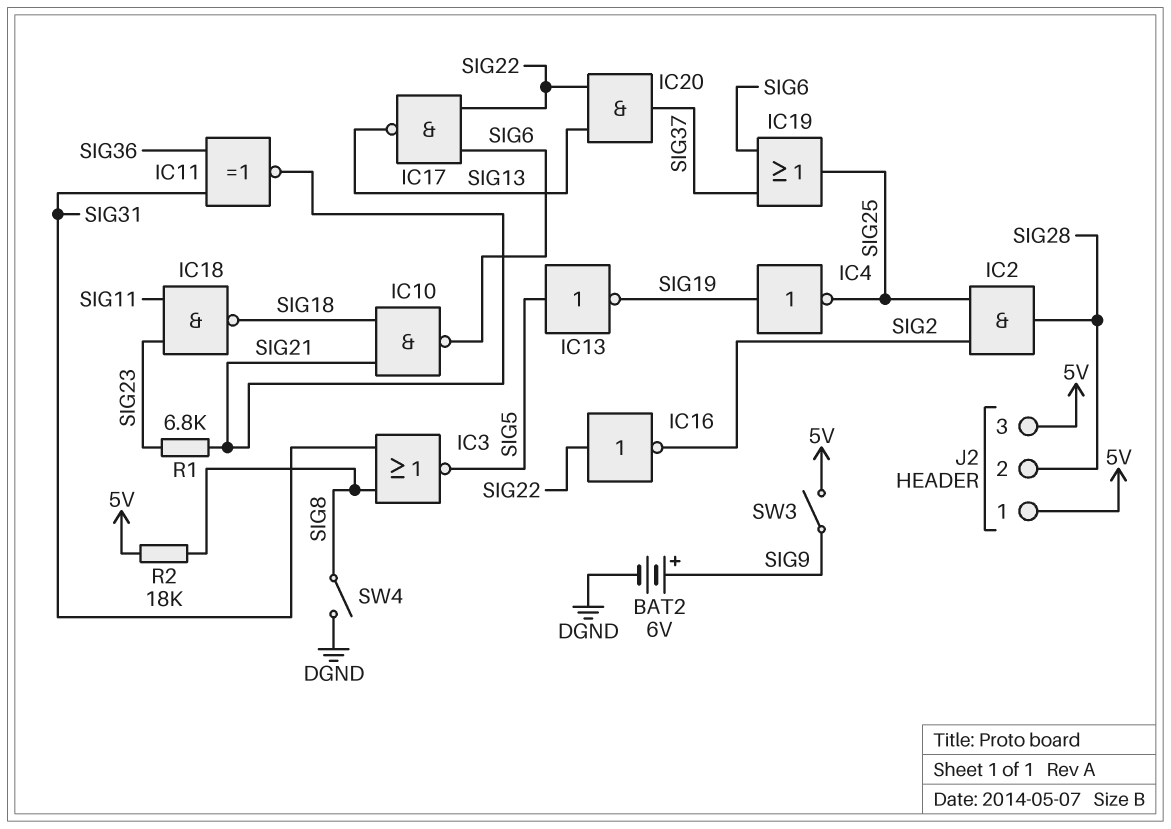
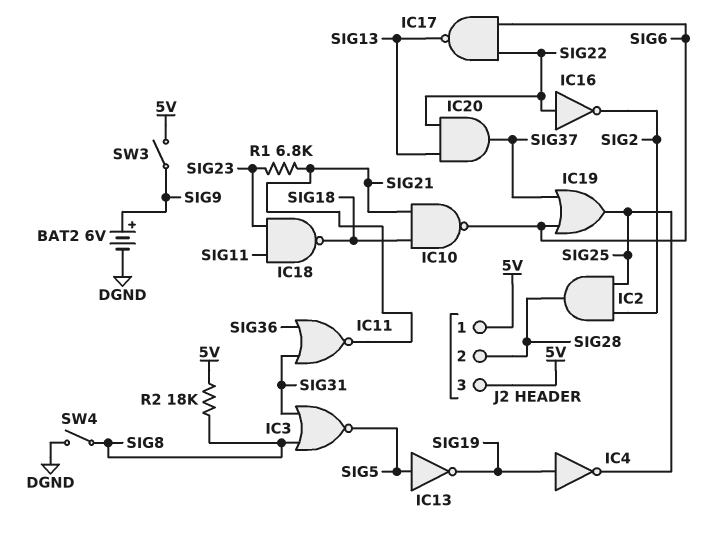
IC11: XNOR (in SIG31, in SIG36, out SIG21) -> NOR (in SIG31, in SIG36, out SIG21)

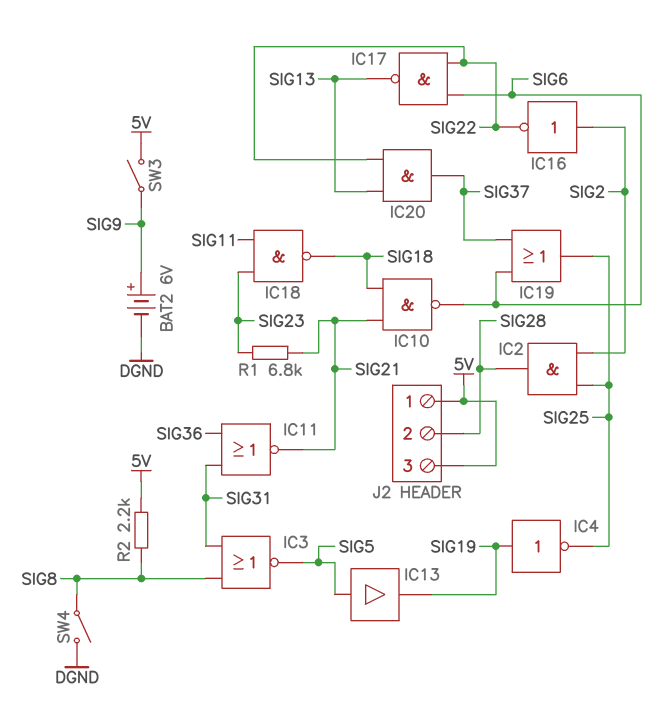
IC13: NOT (in SIG5, out SIG19) -> buffer (in SIG5, out SIG19)
IC16: NOT (in SIG22, out SIG2) -> NOT (in SIG2, out SIG22)
R2: 18k (5V, SIG8) -> 2.2k (5V, SIG8)

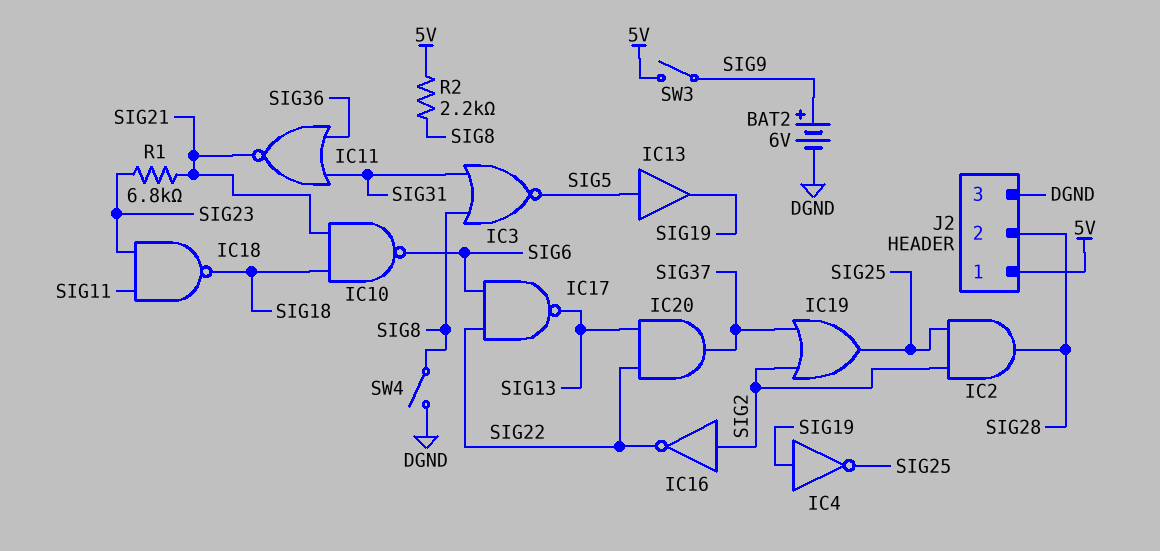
IC19: OR (in SIG6, in SIG37, out SIG25) -> OR (in SIG2, in SIG37, out SIG25)
J2 pin 3: 5V -> DGND

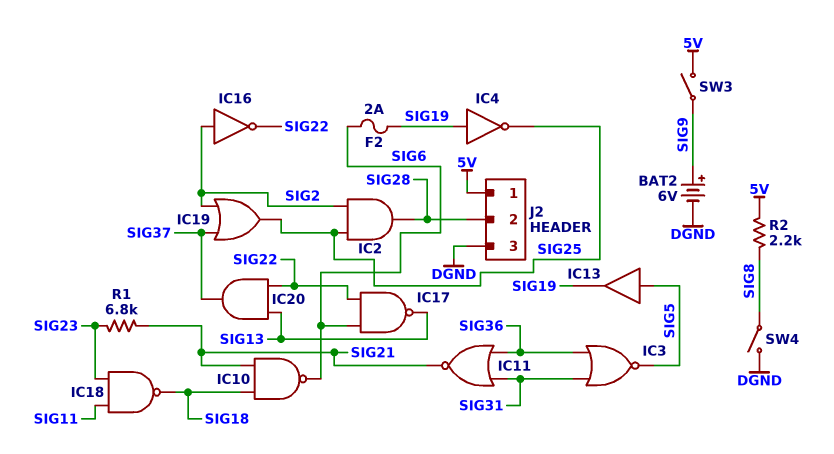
F2: none -> 2A (SIG6, SIG19)
IC3: NOR (in SIG8, in SIG31, out SIG5) -> NOR (in SIG31, in SIG36, out SIG5)

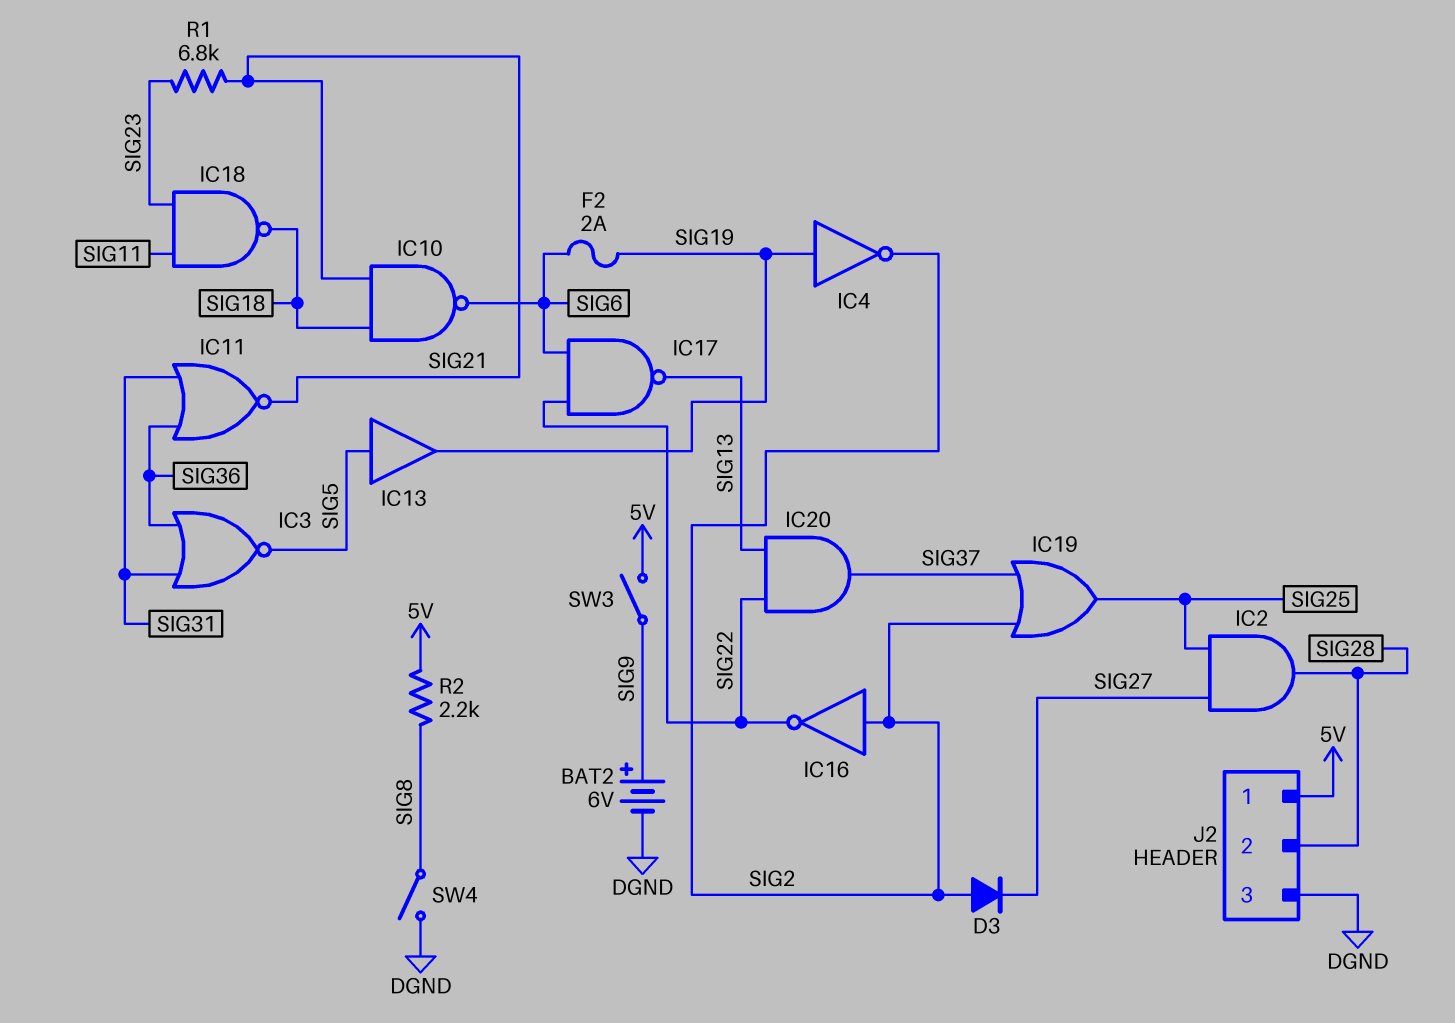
D3: none -> diode (A SIG2, K SIG27)
IC2: AND (in SIG2, in SIG25, out SIG28) -> AND (in SIG25, in SIG27, out SIG28)
IC4: NOT (in SIG19, out SIG25) -> NOT (in SIG19, out SIG2)

